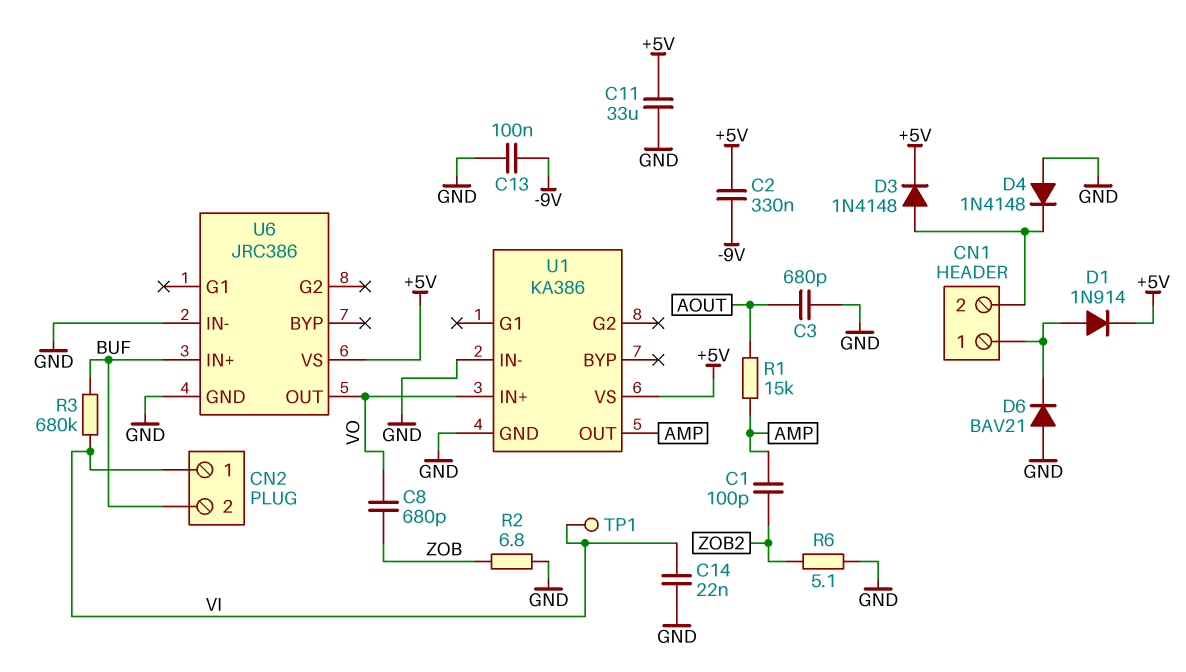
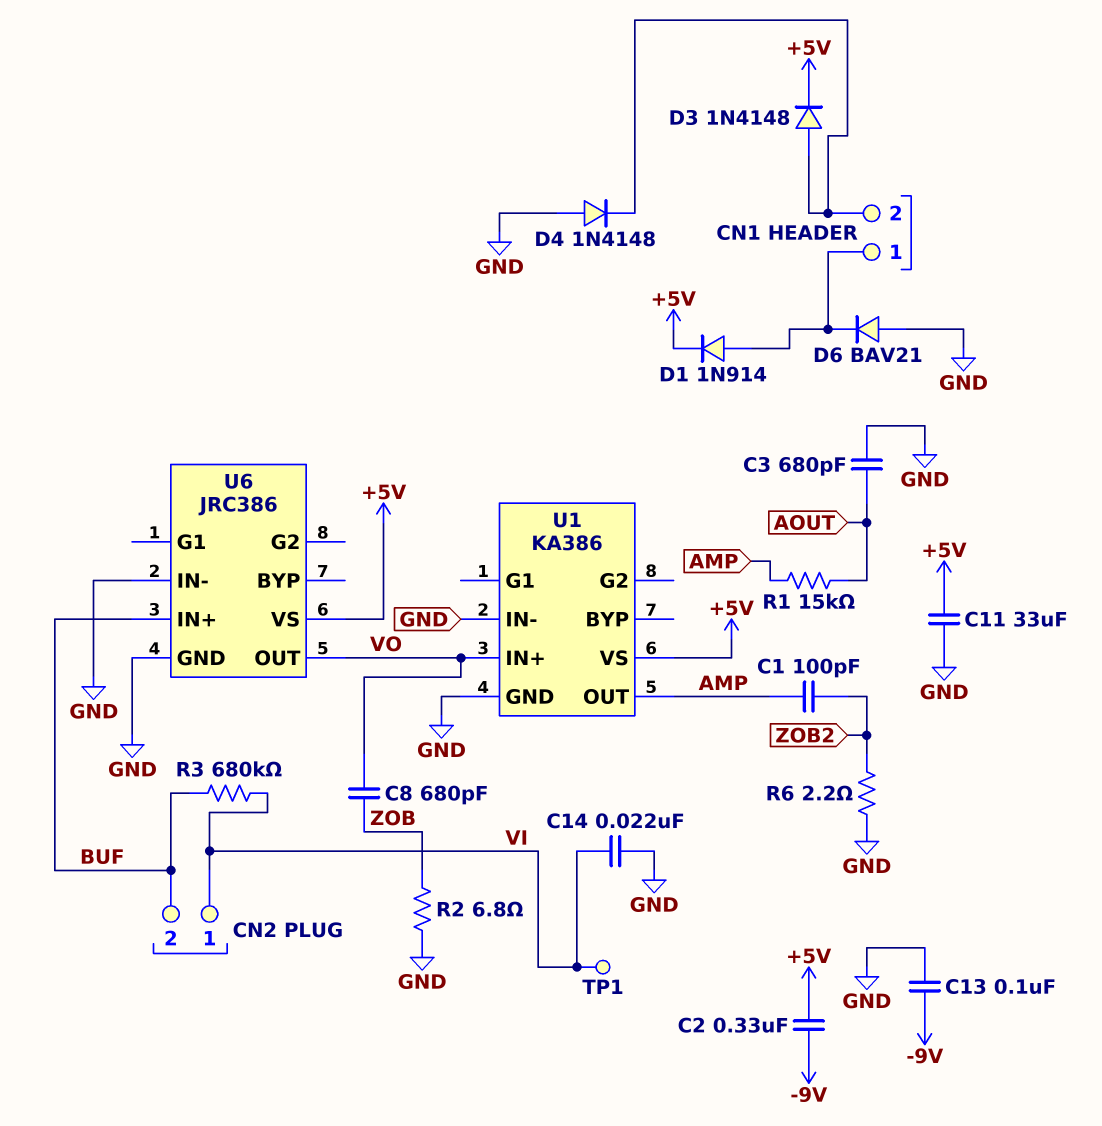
R6: 5.1 (GND, ZOB2) -> 2.2 (GND, ZOB2)

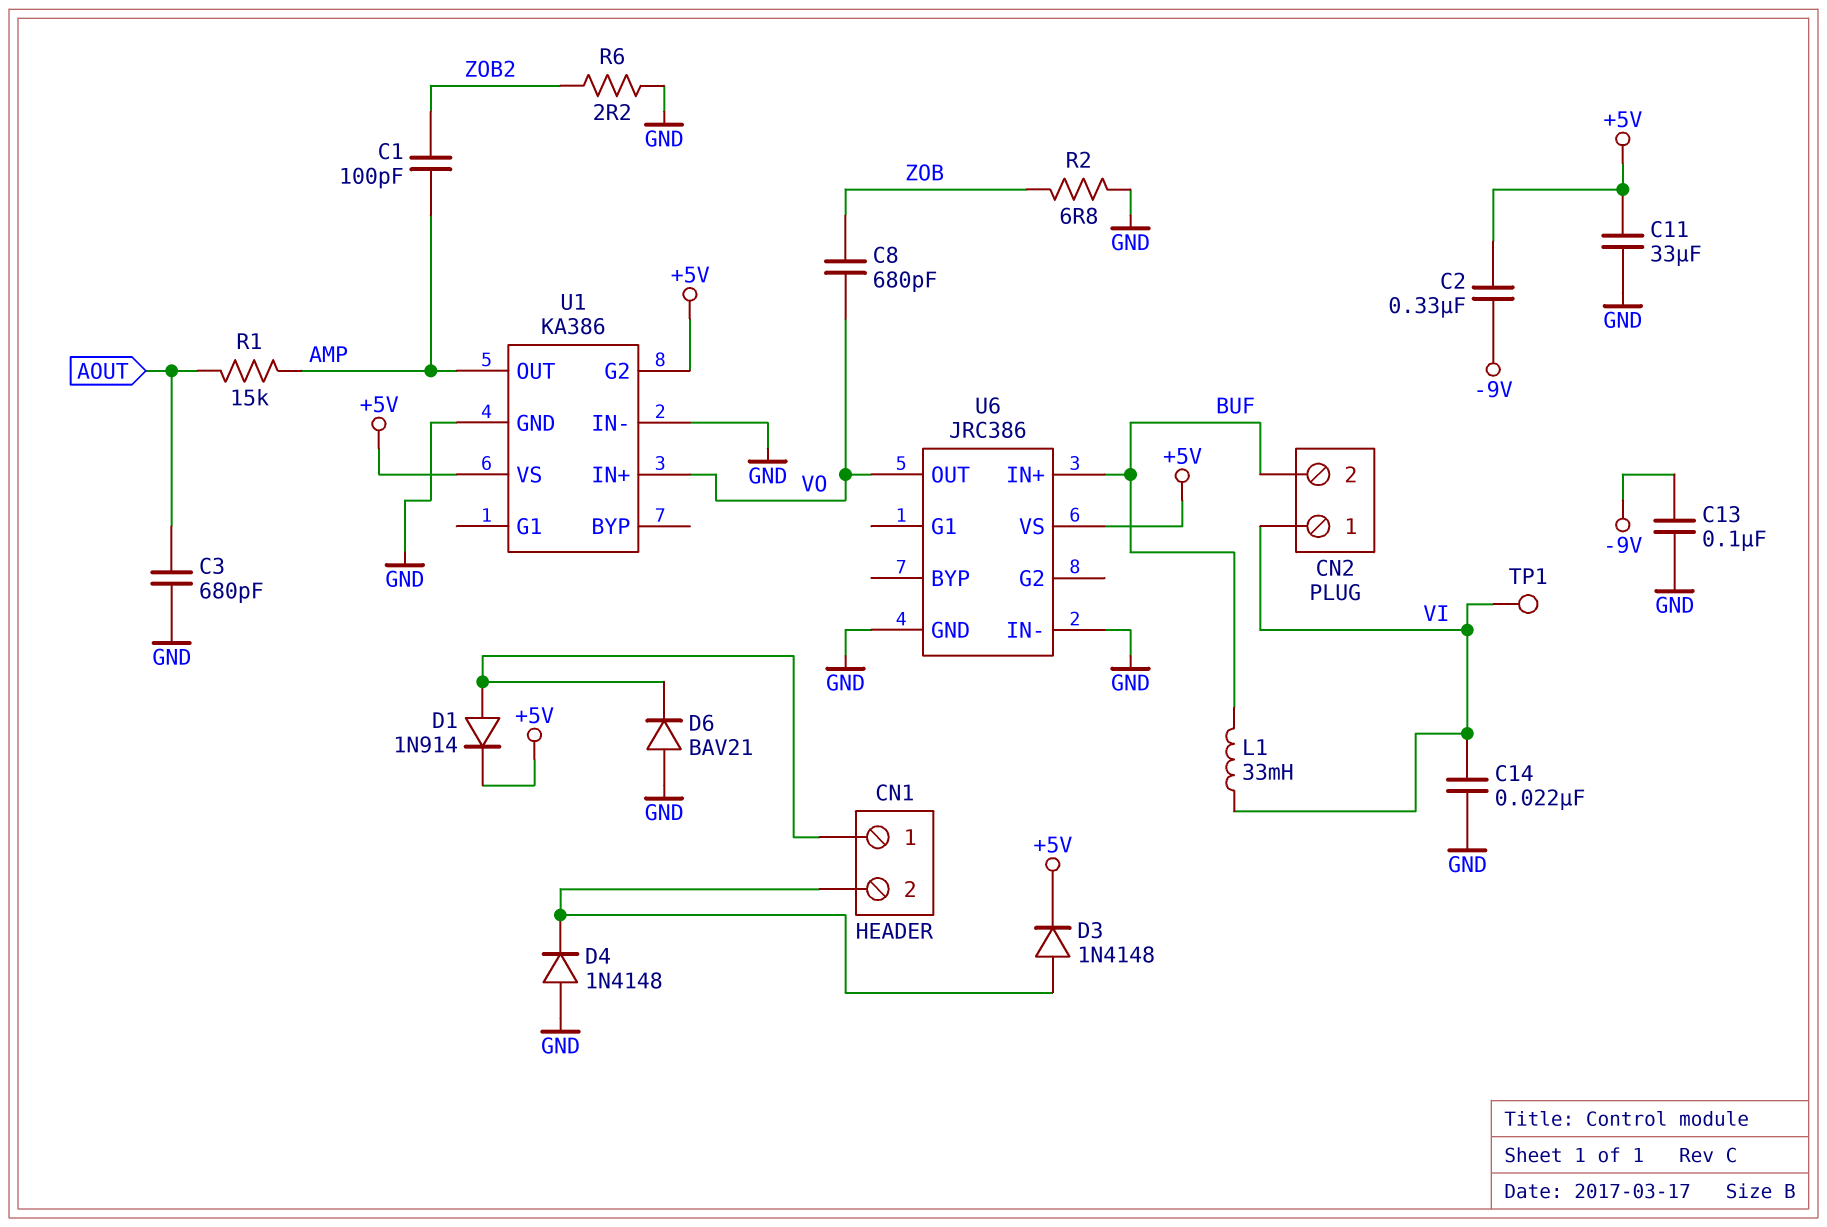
L1: none -> 33mH (BUF, VI)
R3: 680k (BUF, VI) -> none
U1 pin G2: none -> +5V

